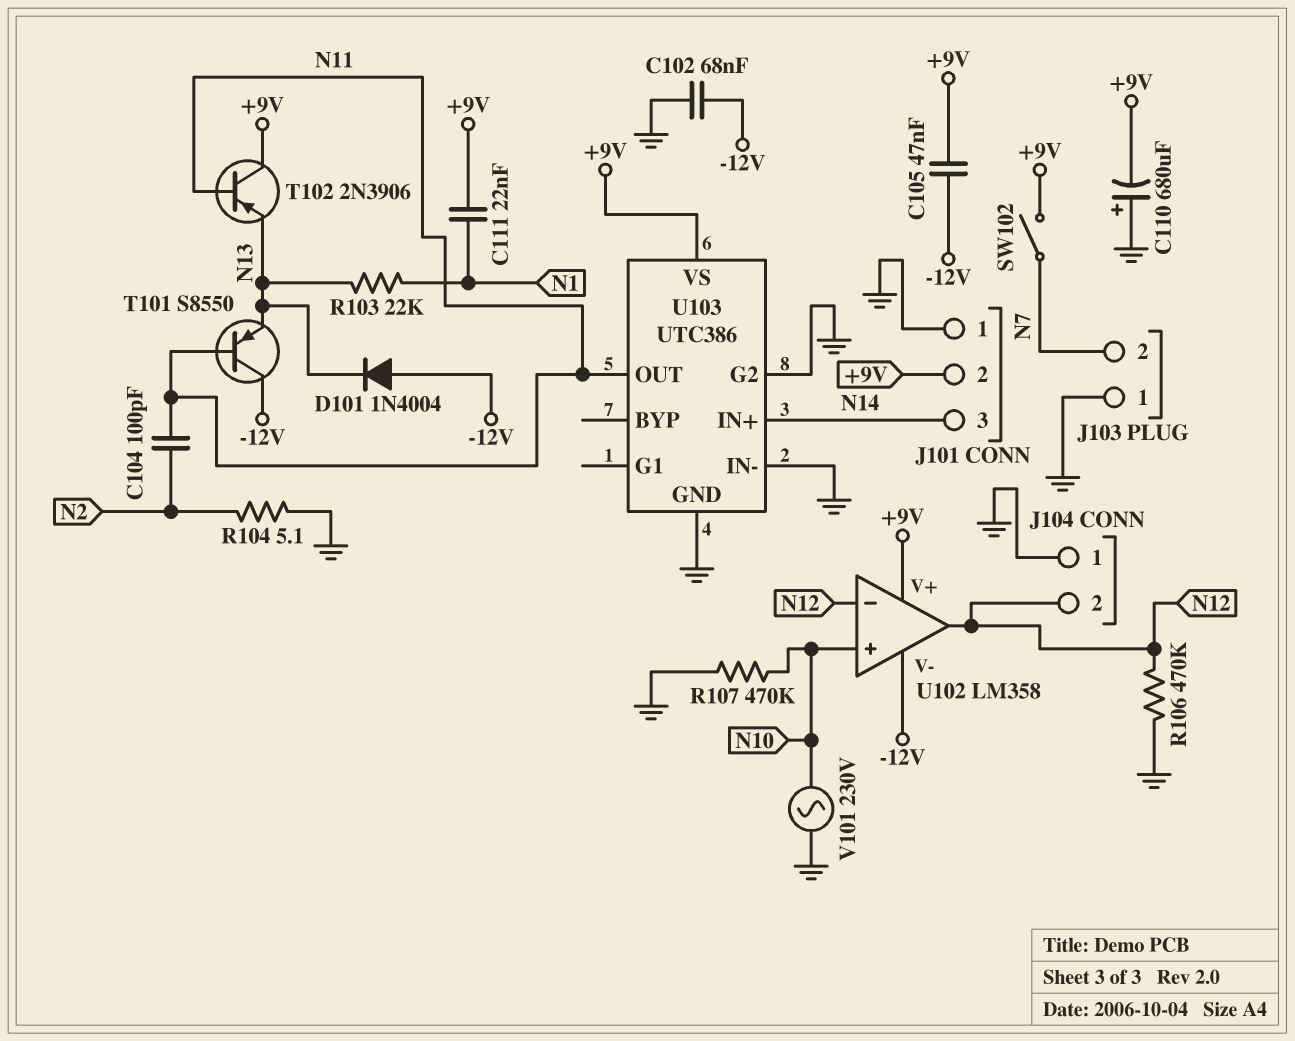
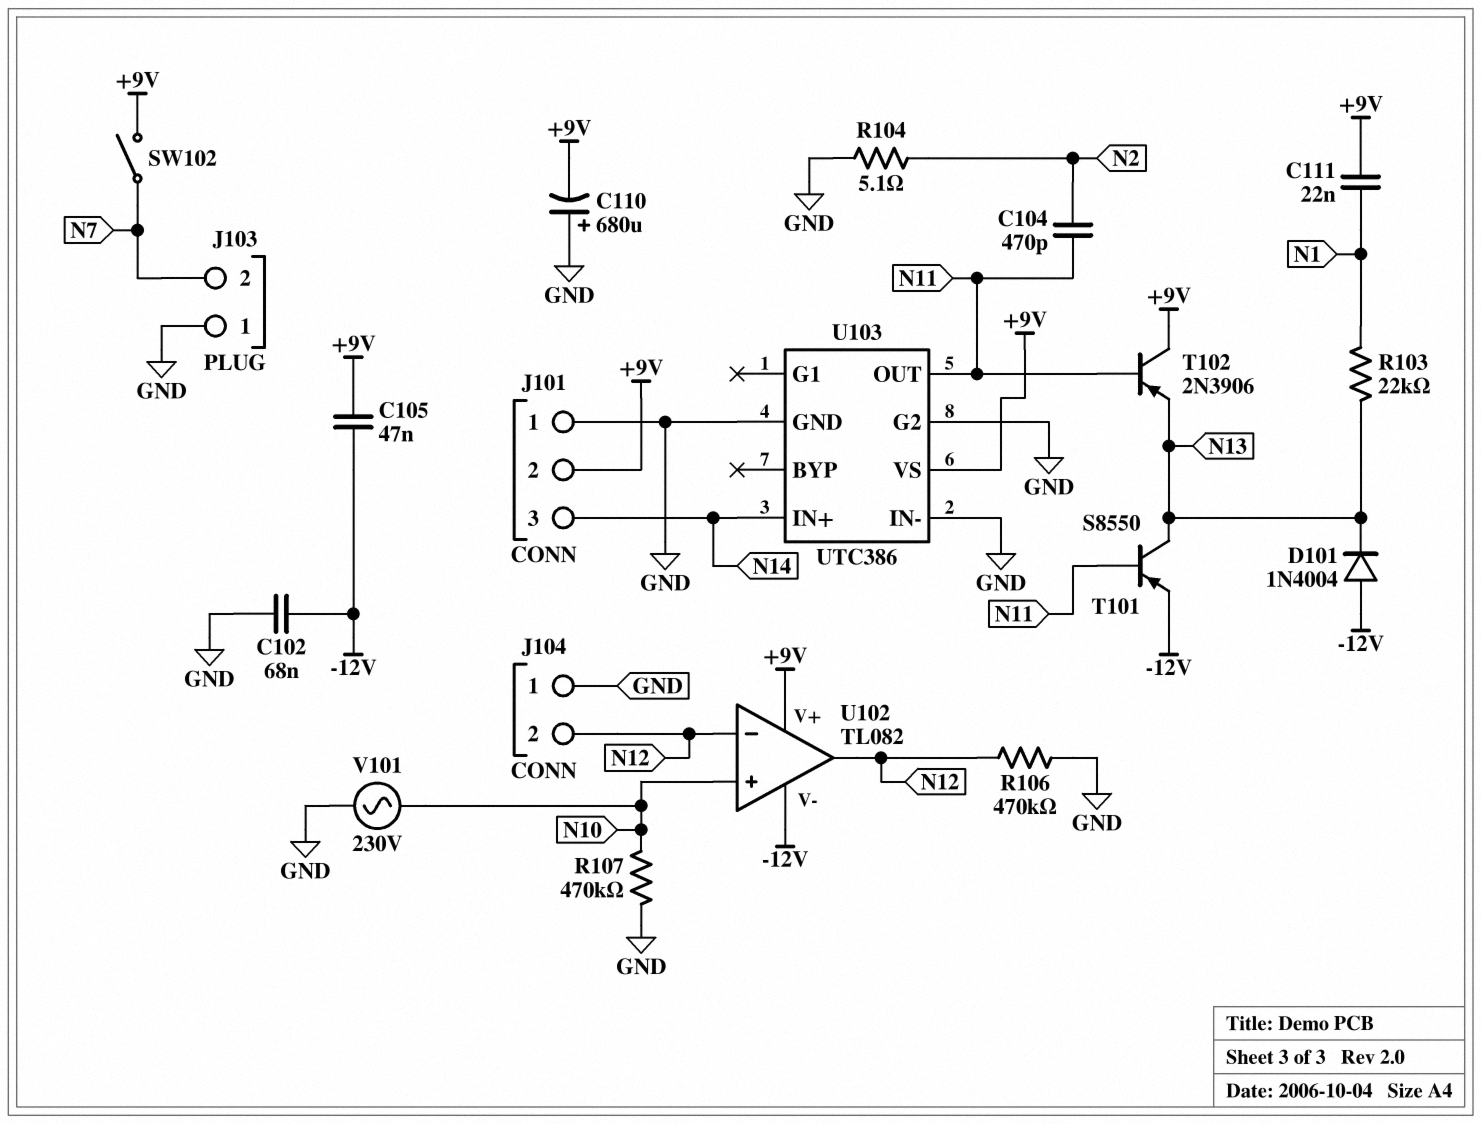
C104: 100pF (N2, N11) -> 470pF (N2, N11)
T101: PNP S8550 (B N11, C -12V, E N13) -> PNP S8550 (B N11, C N13, E -12V)
U102: LM358 -> TL082

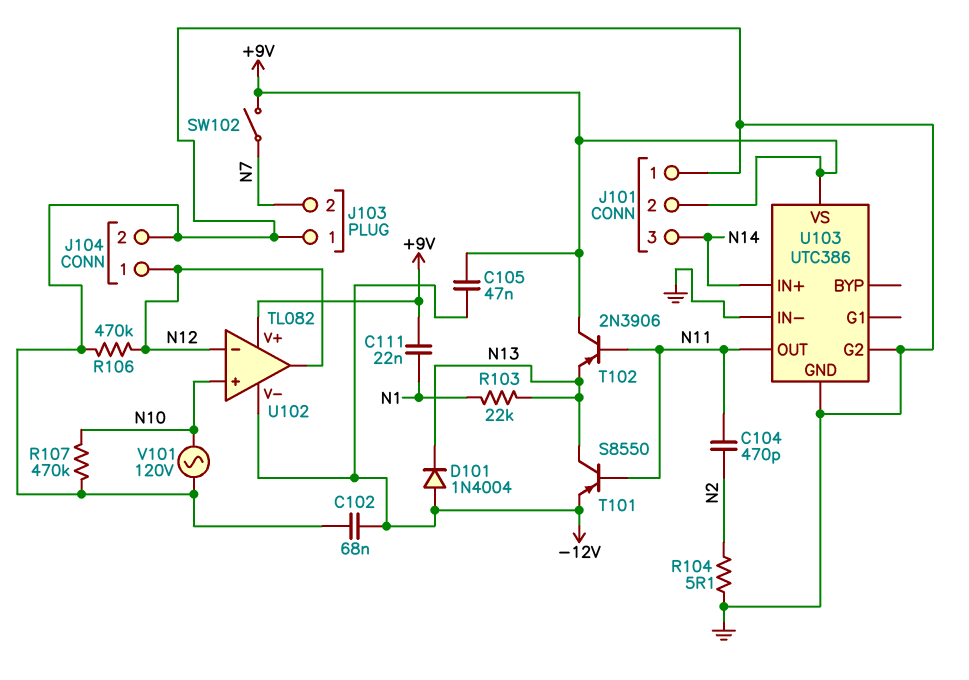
C110: 680uF (plus GND, minus +9V) -> none
J104 pin 1: GND -> N12
J104 pin 2: N12 -> GND
V101: AC 230V (GND, N10) -> AC 120V (GND, N10)

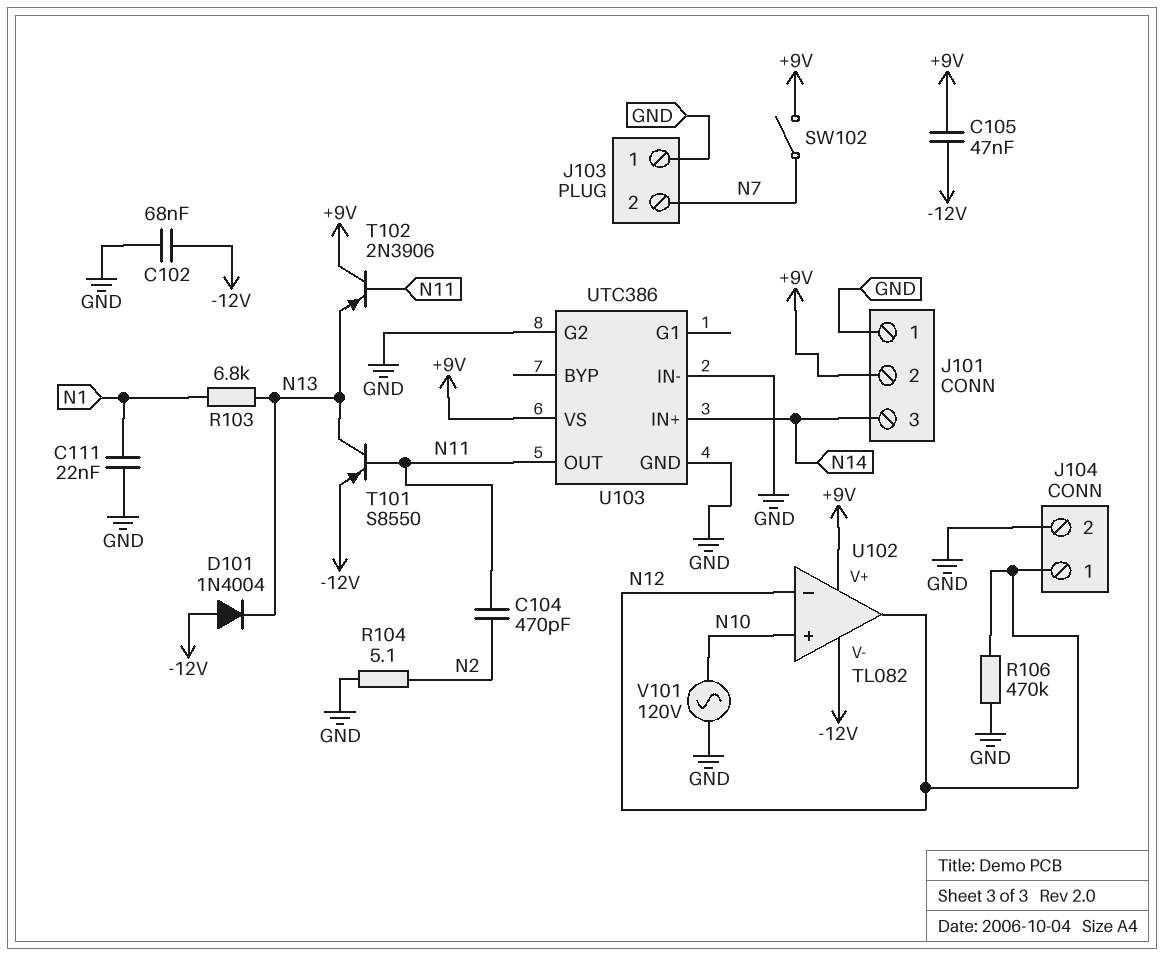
C111: 22nF (+9V, N1) -> 22nF (GND, N1)
R103: 22k (N1, N13) -> 6.8k (N1, N13)
R107: 470k (GND, N10) -> none

